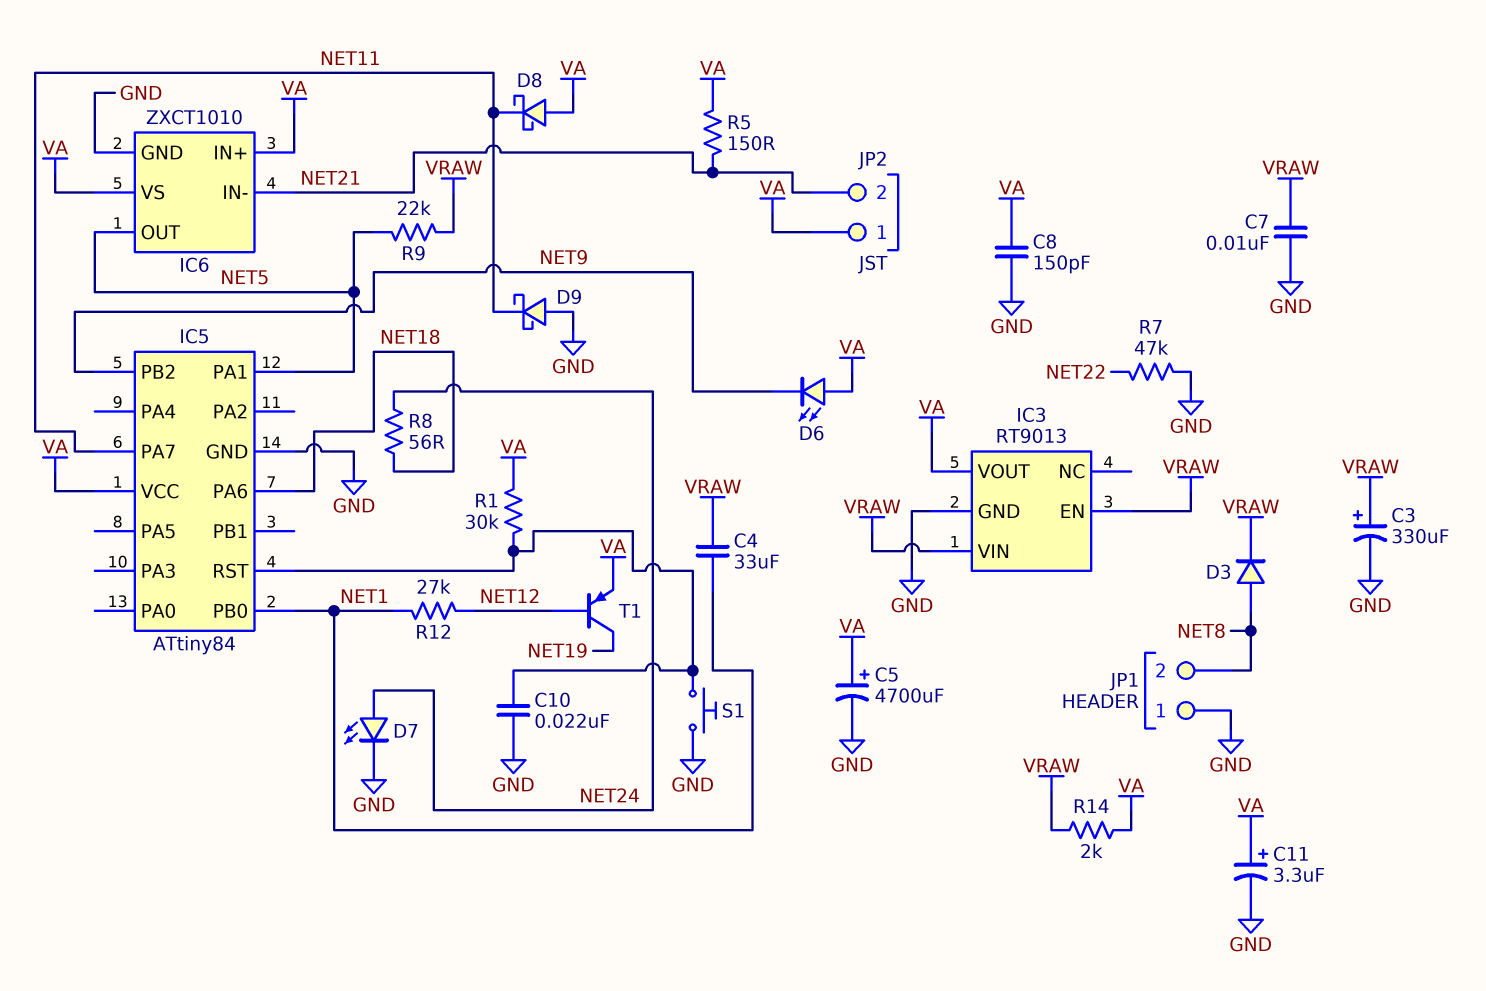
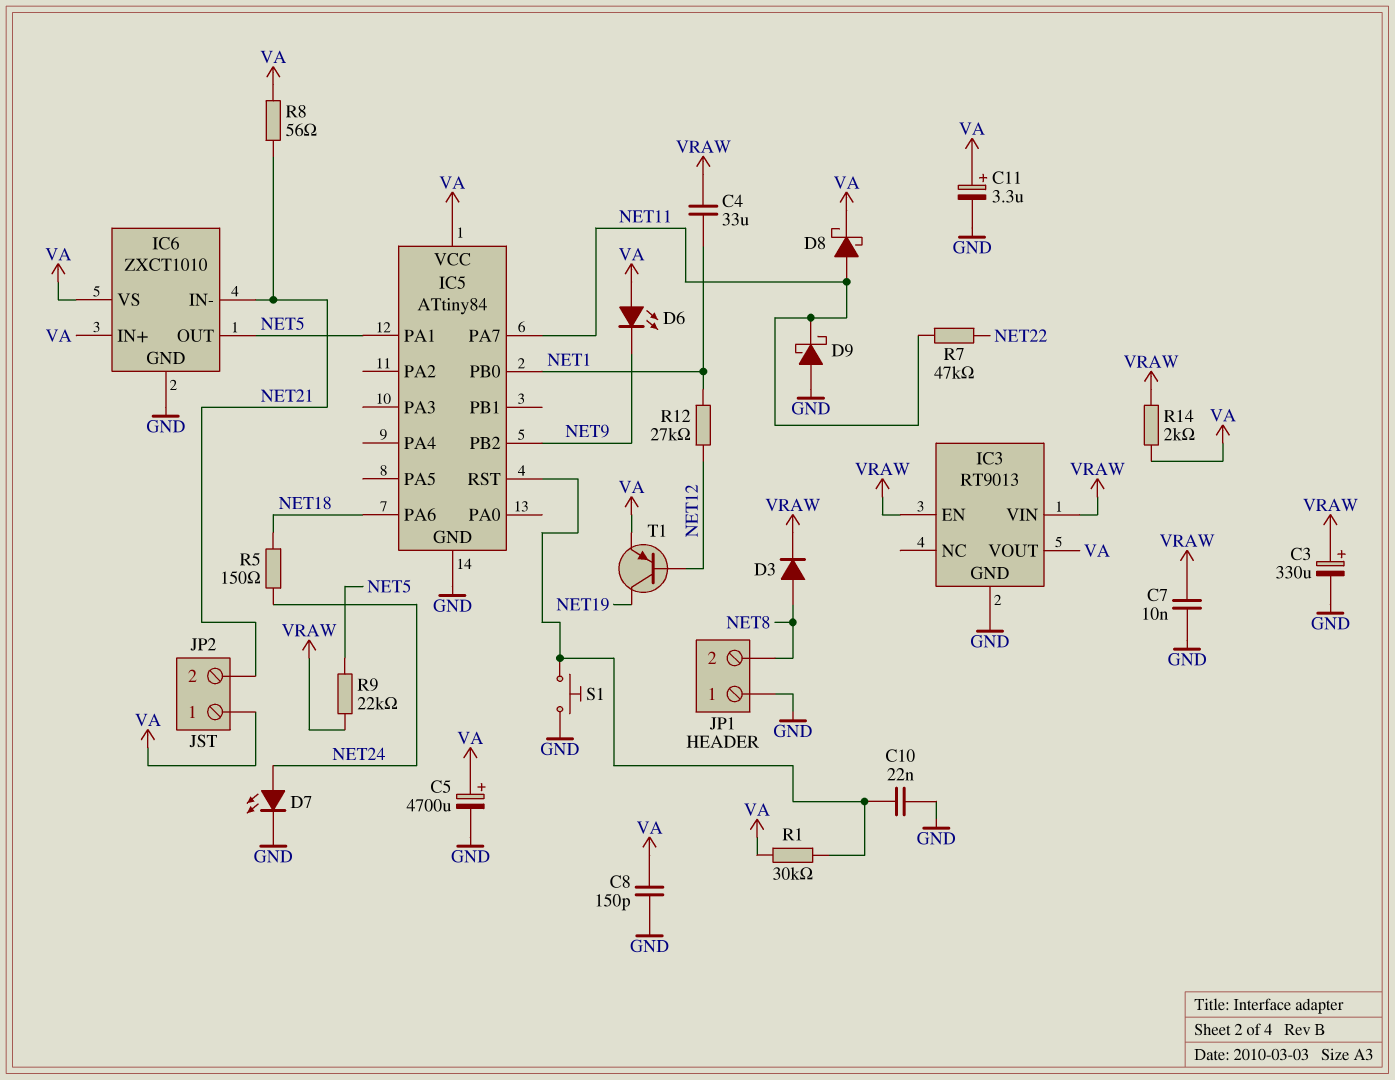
D8: schottky (A VA, K NET11) -> schottky (A NET11, K VA)
R5: 150 (NET21, VA) -> 150 (NET18, NET24)
R7: 47k (GND, NET22) -> 47k (NET11, NET22)
R8: 56 (NET18, NET24) -> 56 (NET21, VA)

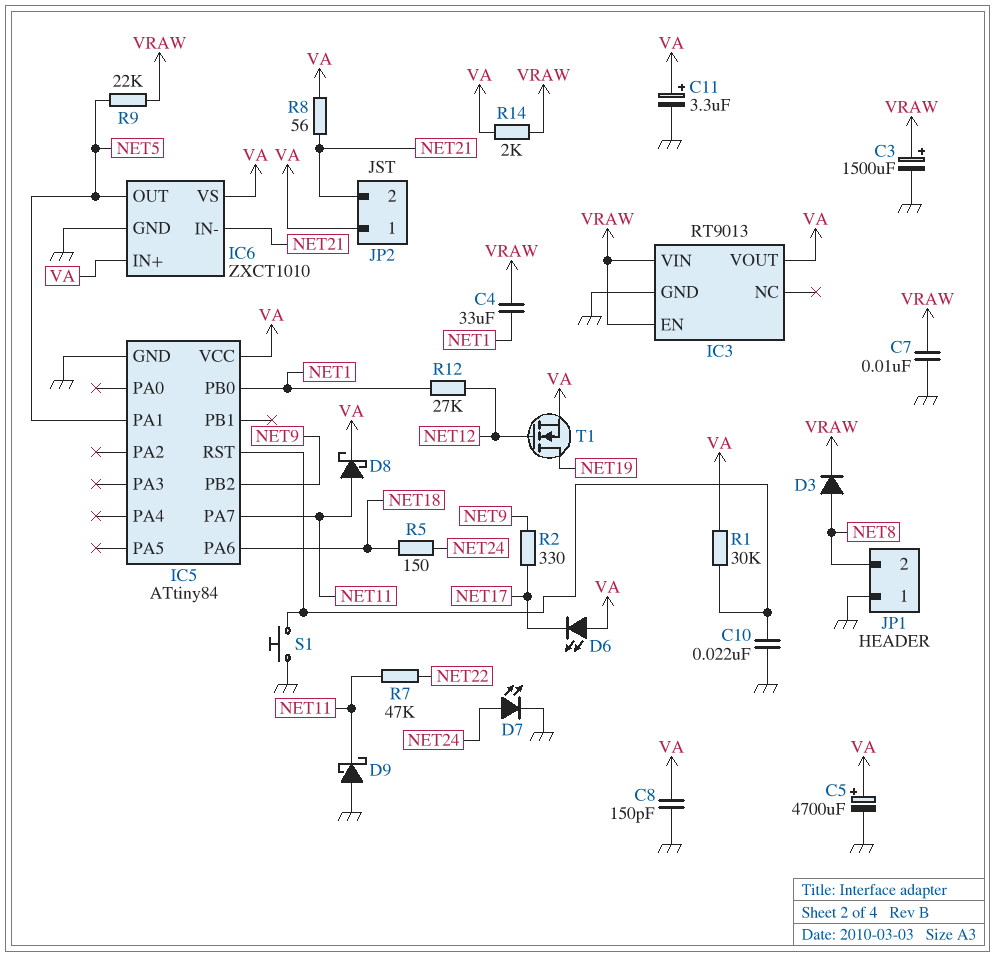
C3: 330uF (plus VRAW, minus GND) -> 1500uF (plus VRAW, minus GND)
D6: LED (A VA, K NET9) -> LED (A VA, K NET17)
R2: none -> 330 (NET9, NET17)
T1: PNP (B NET12, C NET19, E VA) -> NMOS (G NET12, D NET19, S VA)

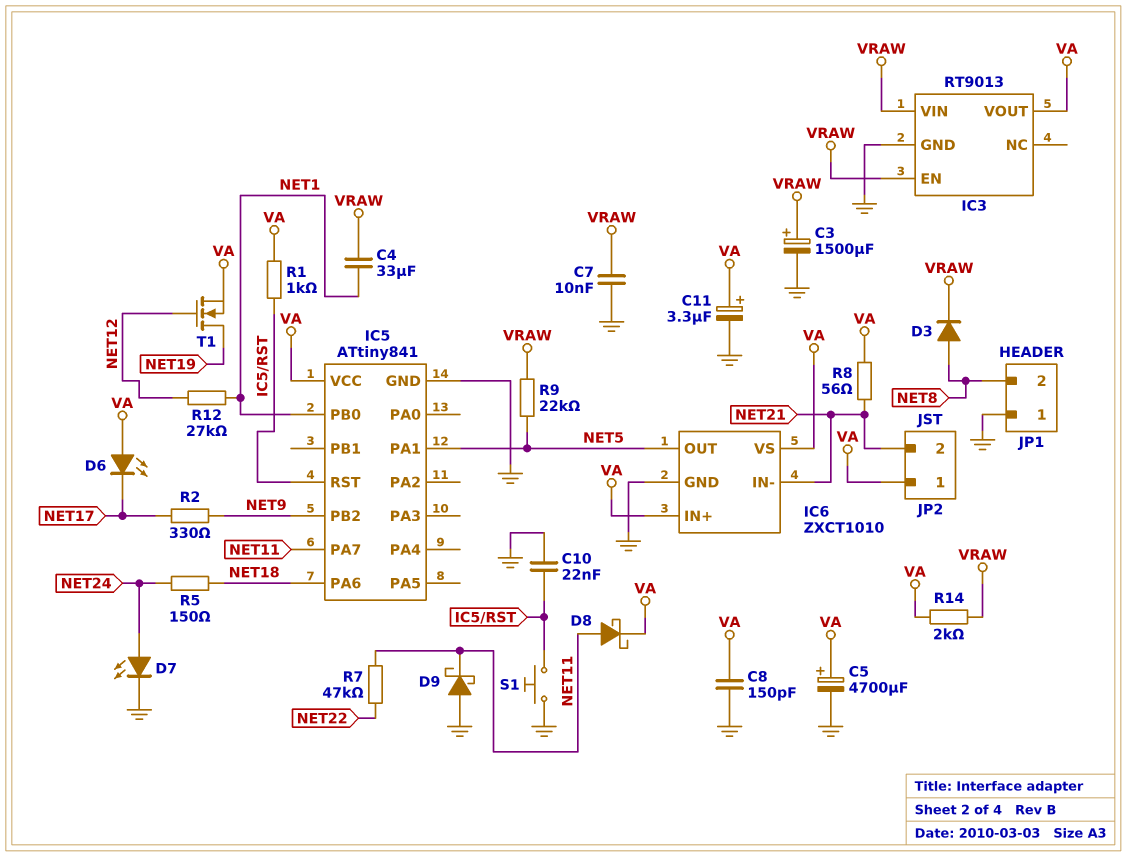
IC5: ATtiny84 -> ATtiny841
R1: 30k (IC5/RST, VA) -> 1k (IC5/RST, VA)

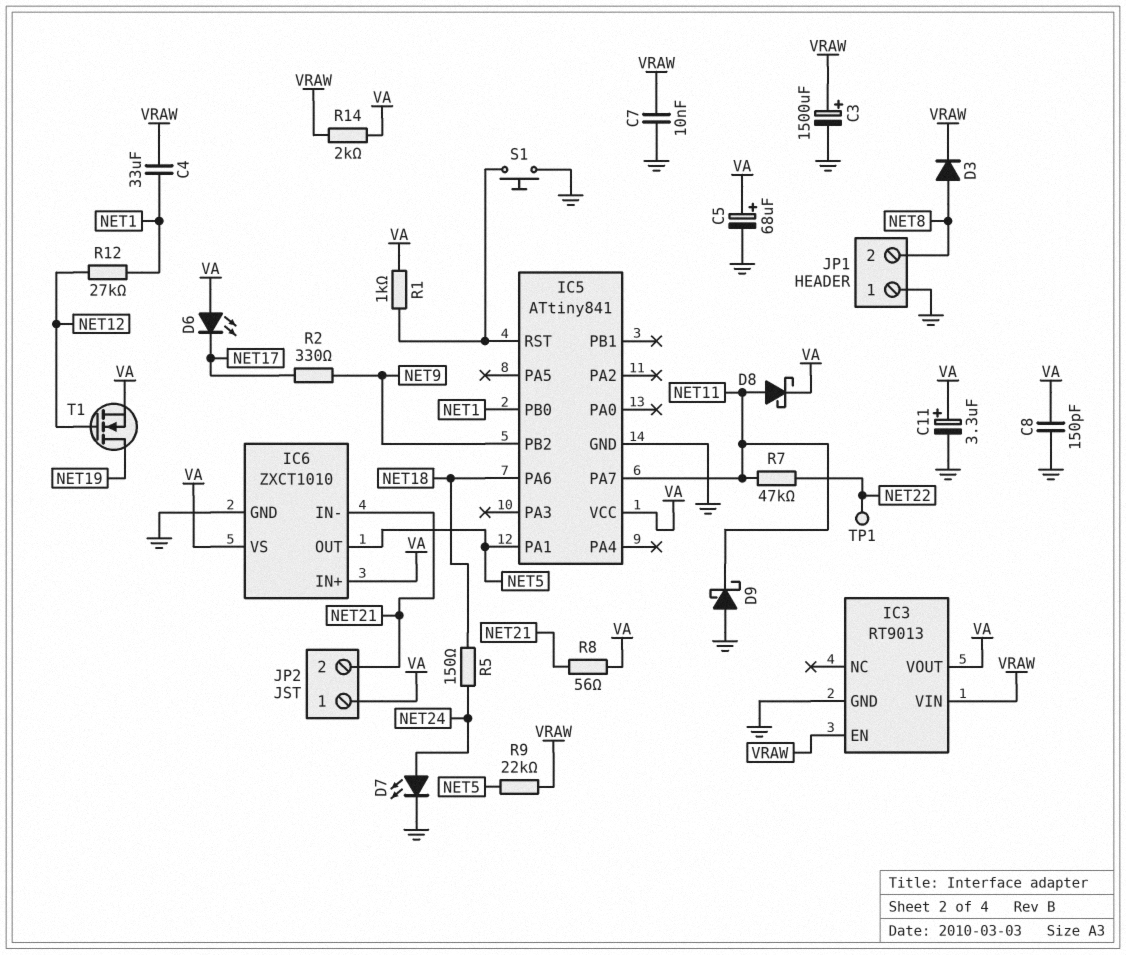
C5: 4700uF (plus VA, minus GND) -> 68uF (plus VA, minus GND)
C10: 22nF (GND, IC5/RST) -> none
TP1: none -> test point (NET22)

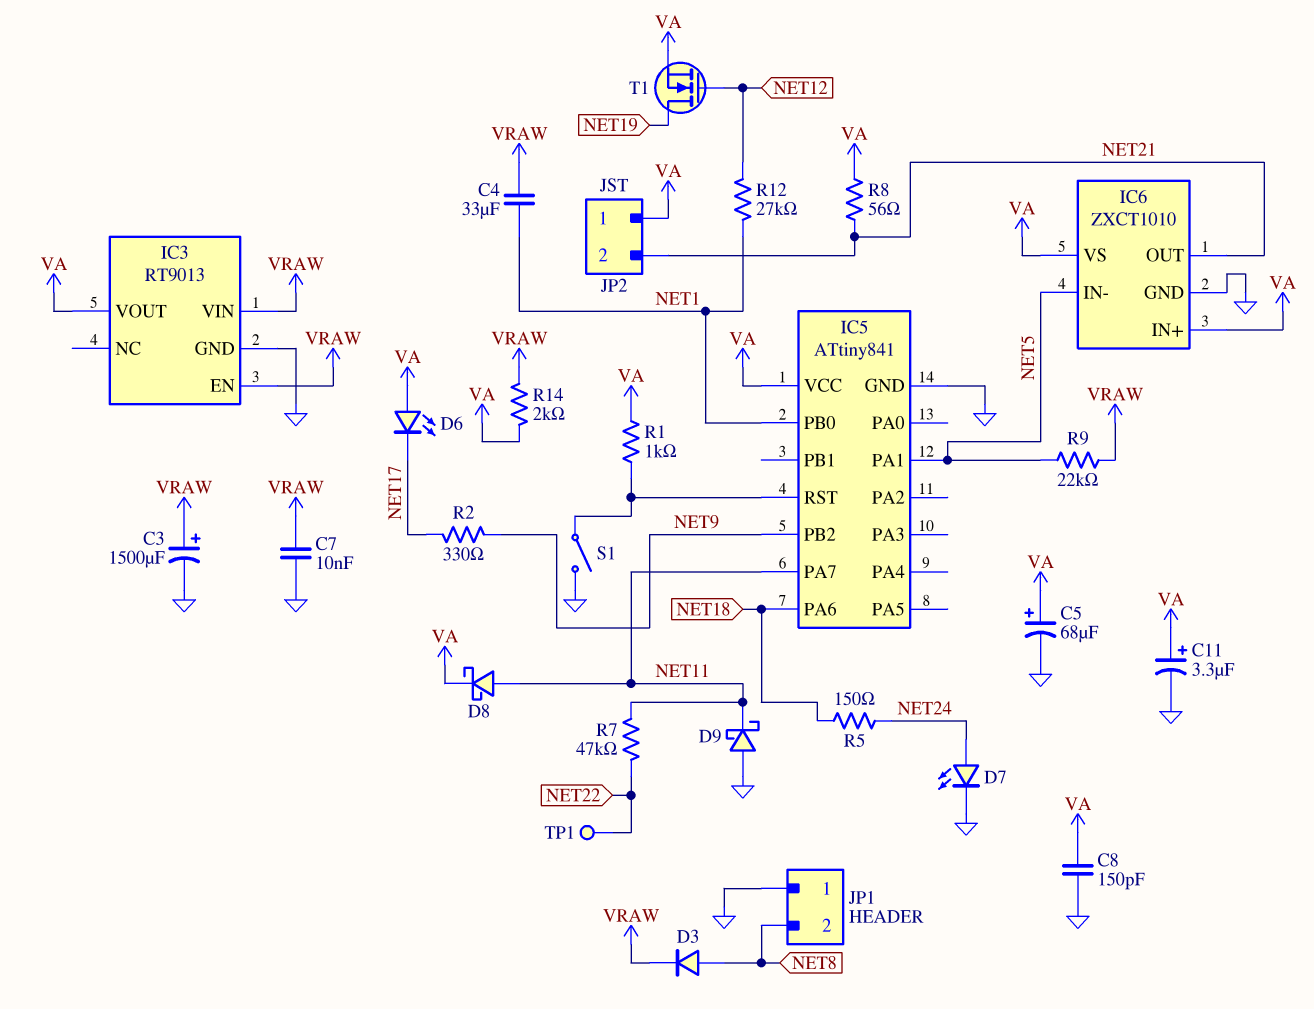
IC6 pin IN-: NET21 -> NET5
IC6 pin OUT: NET5 -> NET21
S1: button (GND, IC5/RST) -> switch (GND, IC5/RST)

